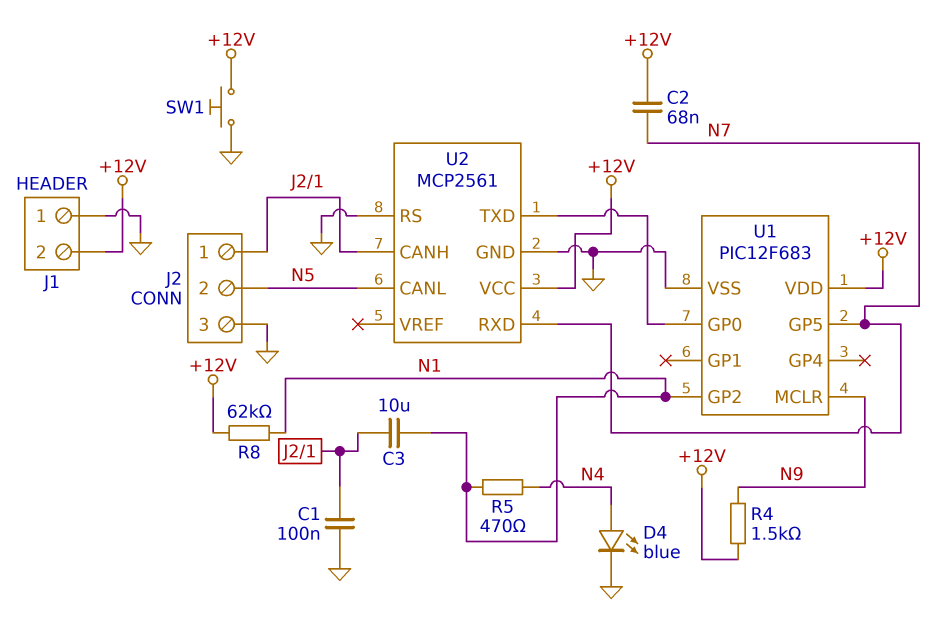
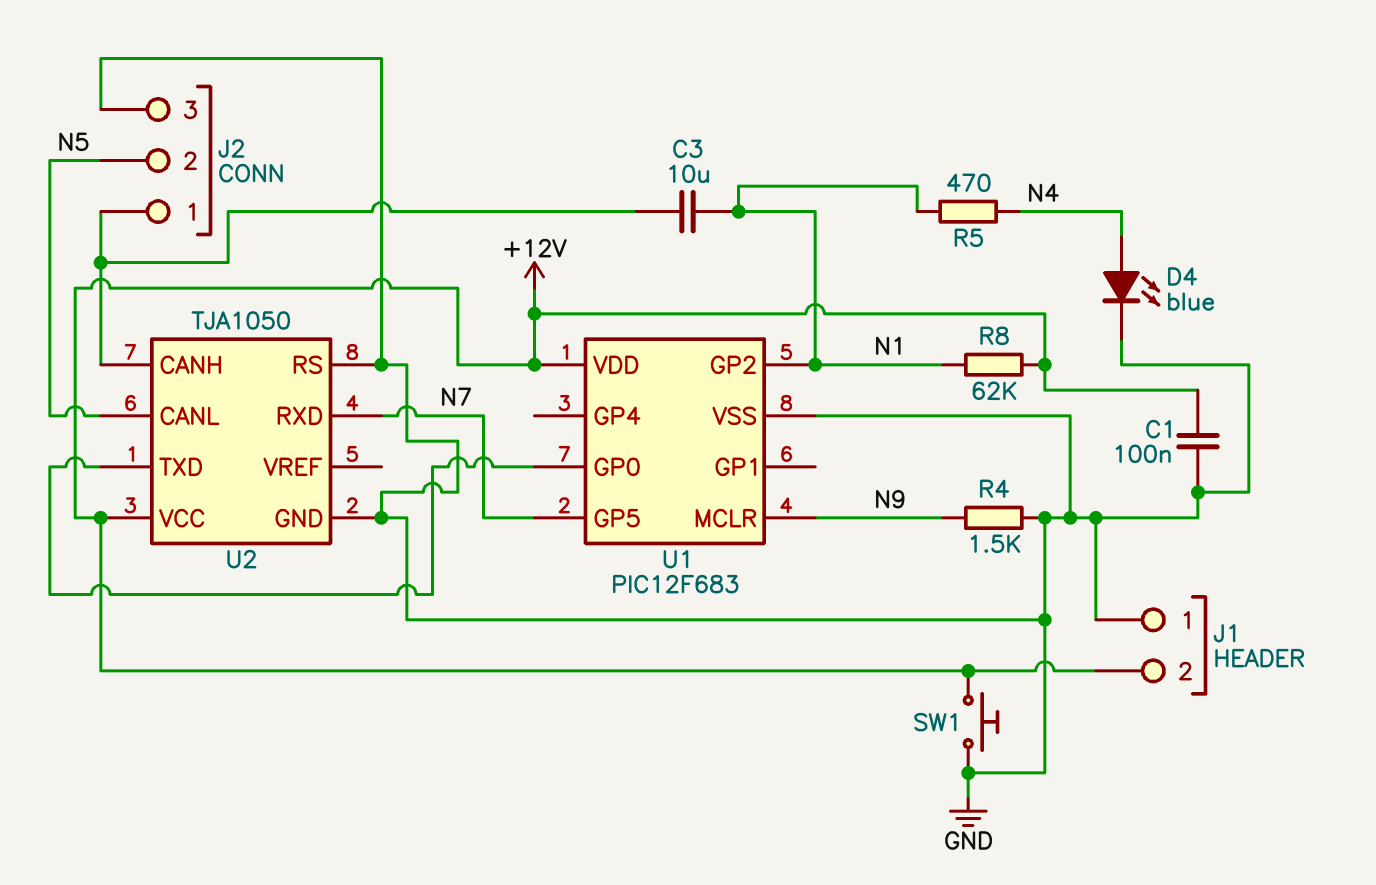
C1: 100nF (GND, J2/1) -> 100nF (+12V, GND)
C2: 68nF (+12V, N7) -> none
R4: 1.5k (+12V, N9) -> 1.5k (GND, N9)
U2: MCP2561 -> TJA1050

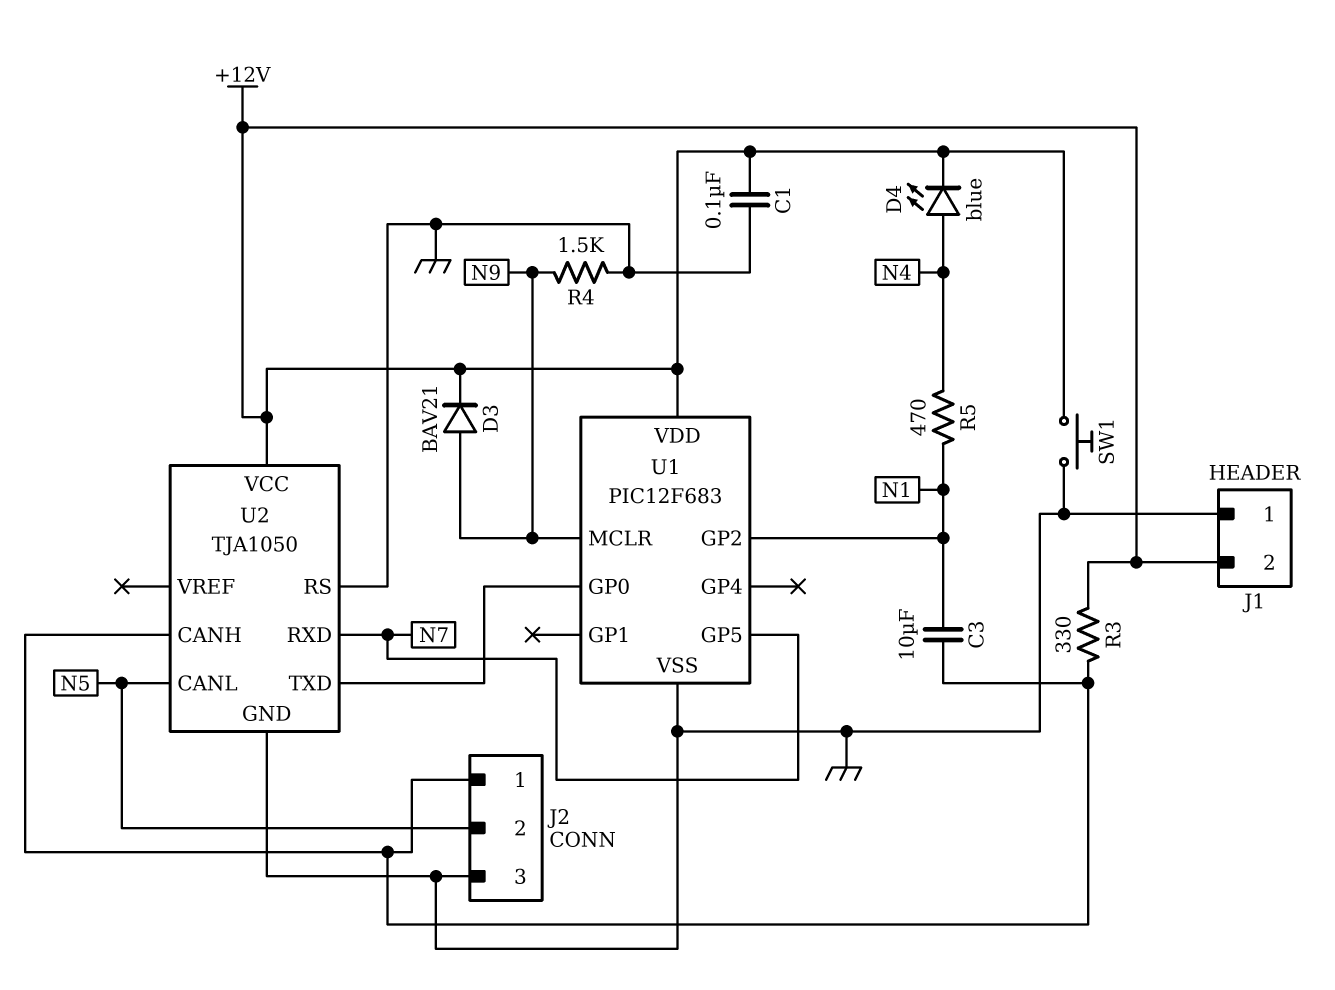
D3: none -> diode BAV21 (A N9, K +12V)
D4: LED blue (A N4, K GND) -> LED blue (A N4, K +12V)
R3: none -> 330 (+12V, J2/1)
R8: 62k (+12V, N1) -> none

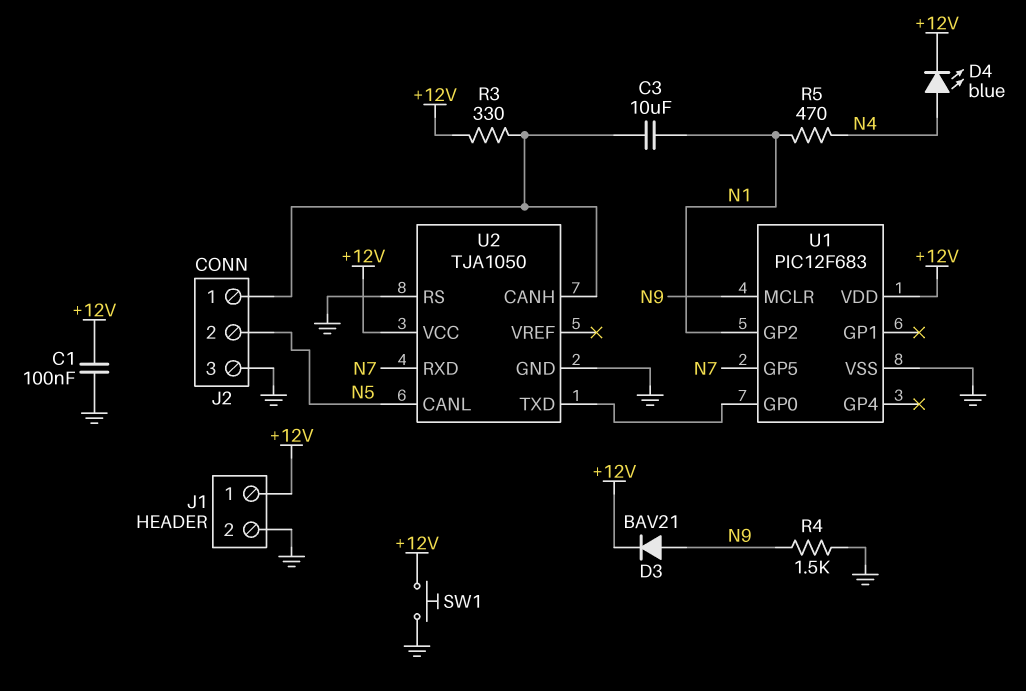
J1 pin 1: GND -> +12V
J1 pin 2: +12V -> GND

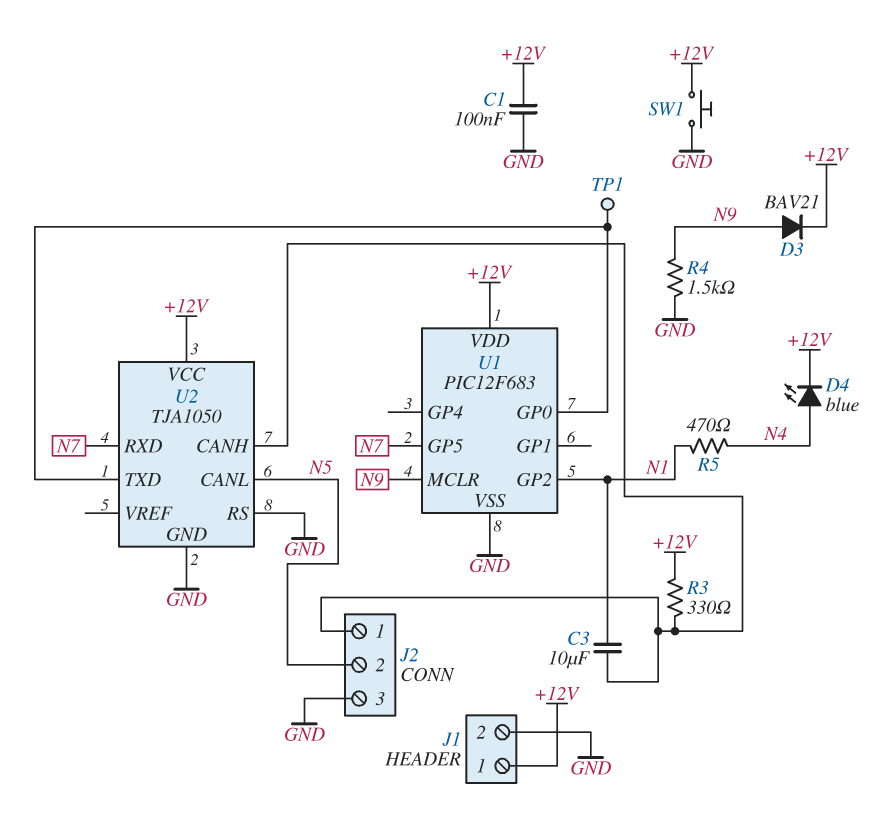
TP1: none -> test point (U1/GP0)

